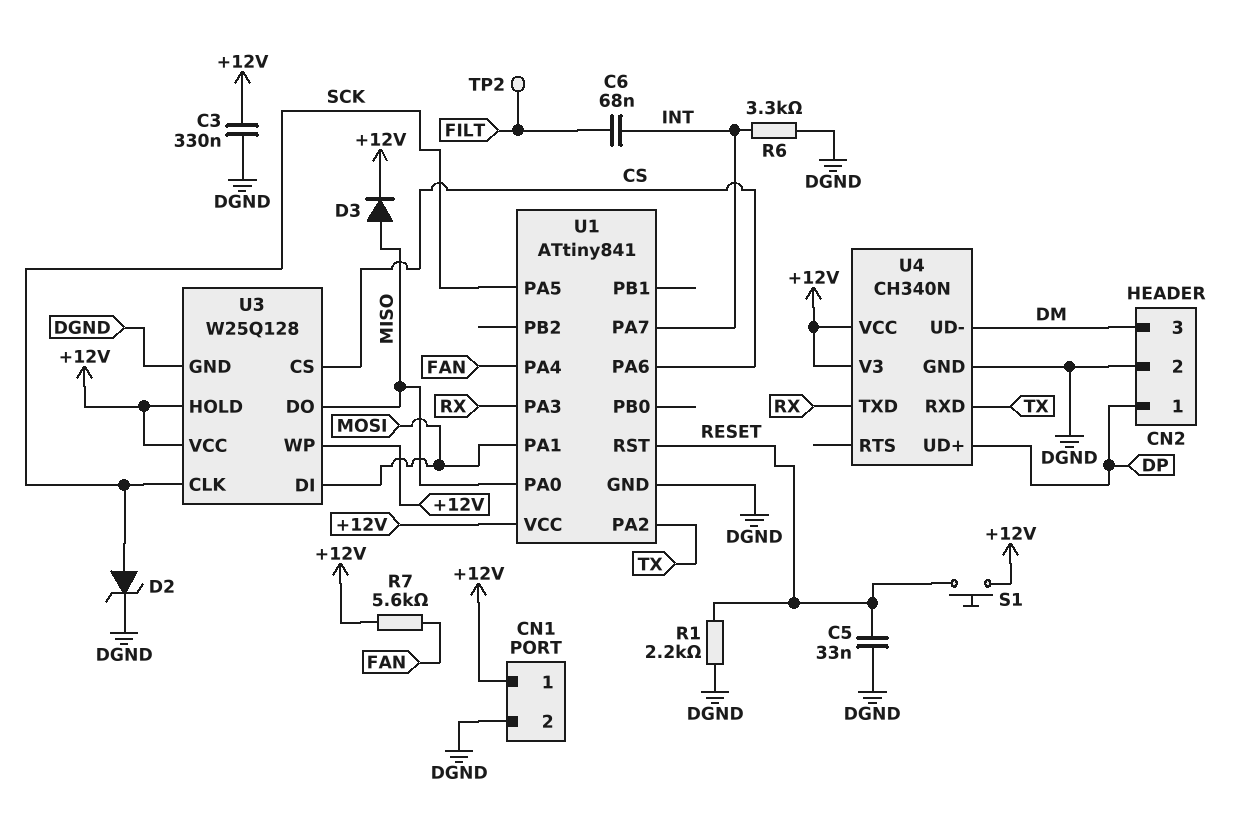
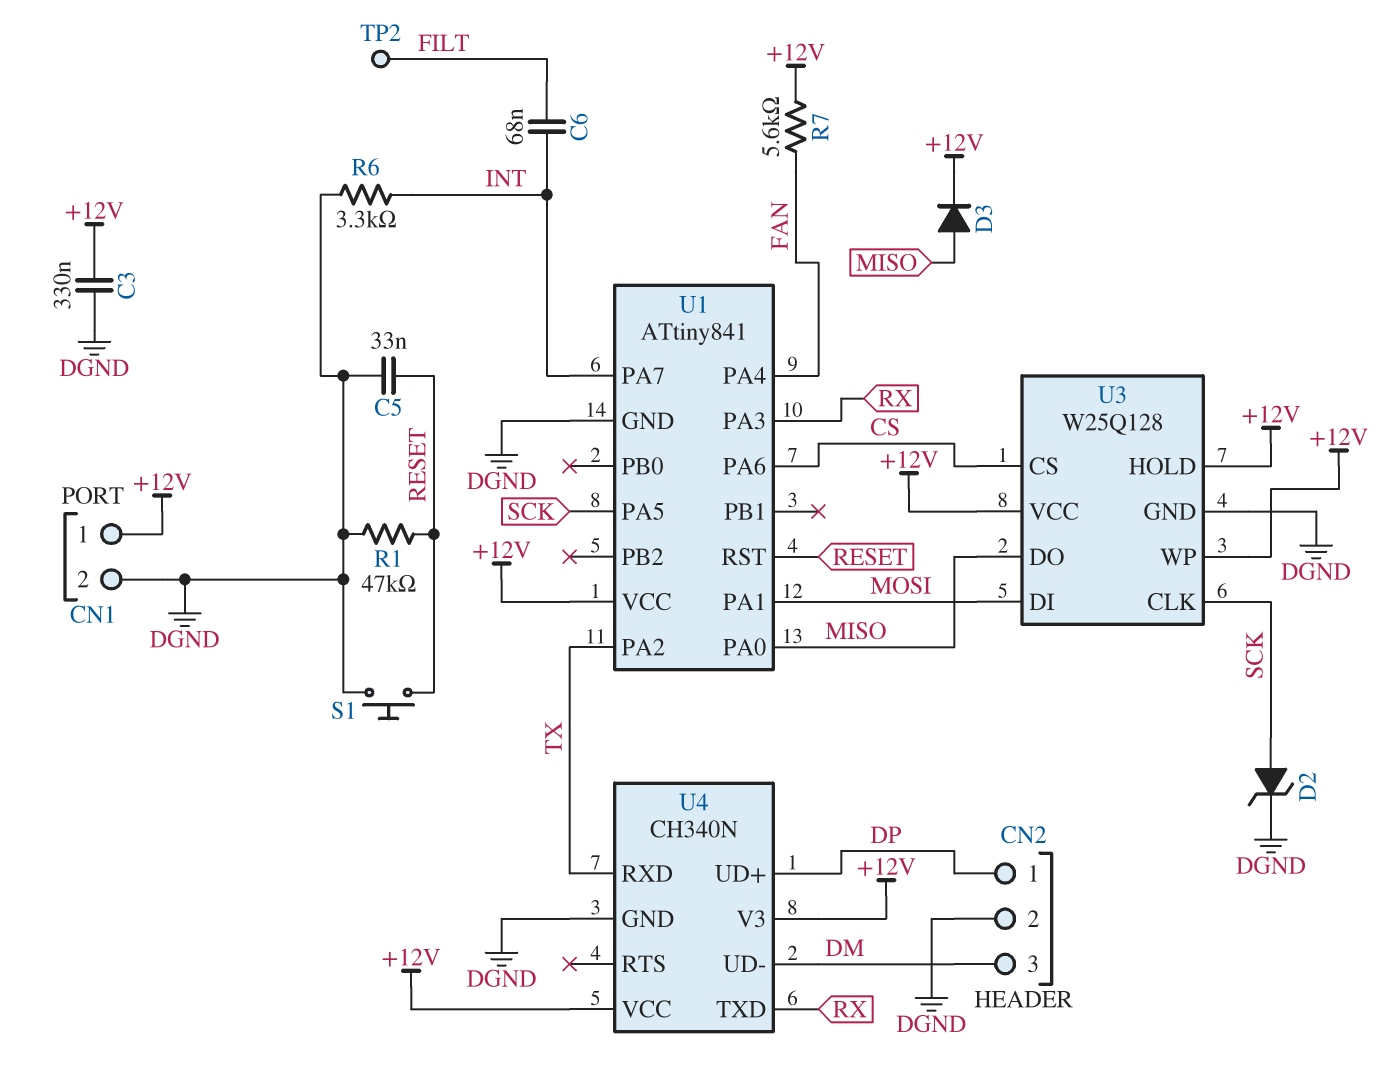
R1: 2.2k (DGND, RESET) -> 47k (DGND, RESET)
S1: button (+12V, RESET) -> button (DGND, RESET)

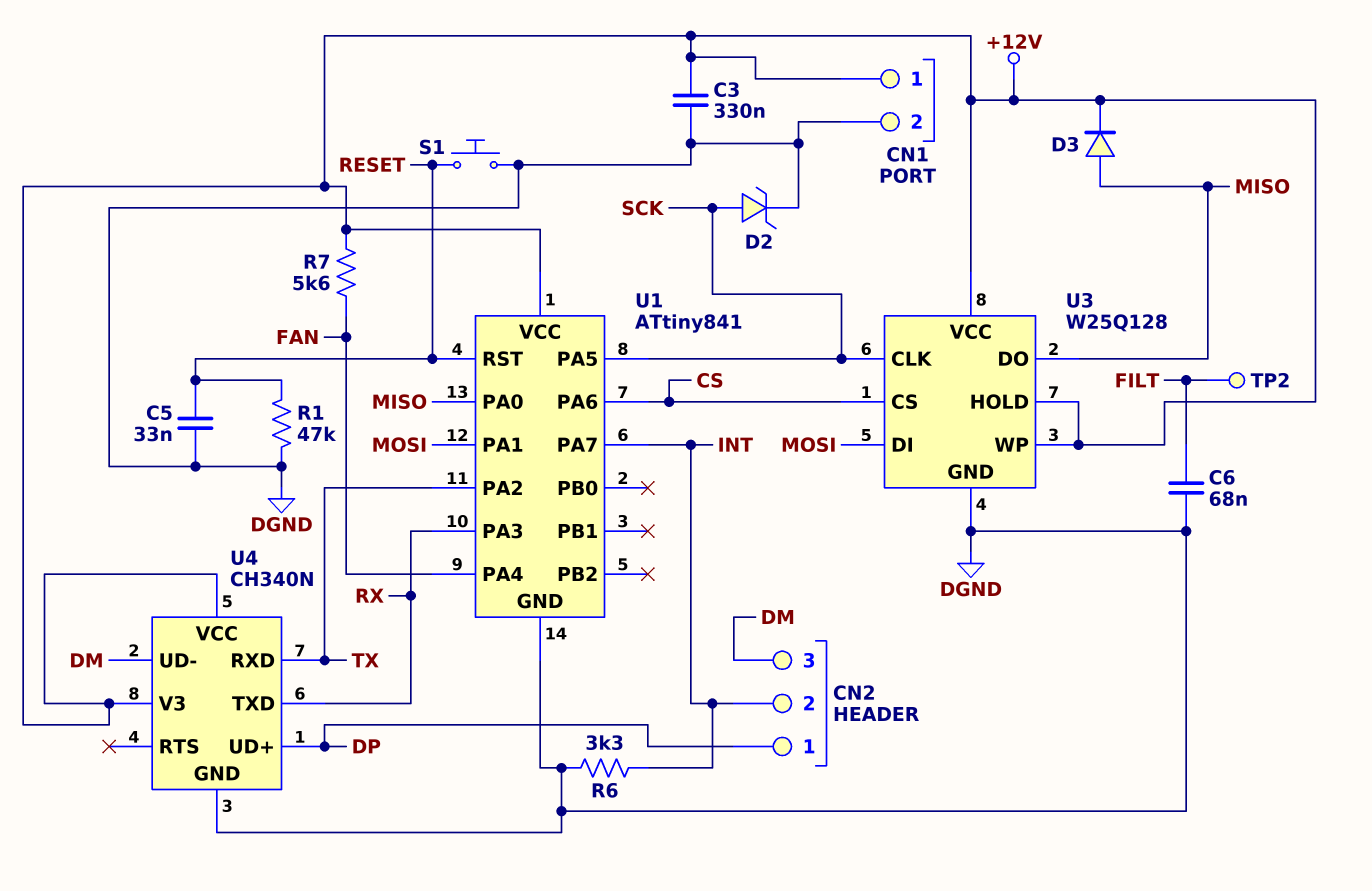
C6: 68nF (FILT, INT) -> 68nF (DGND, FILT)
CN2 pin 2: DGND -> INT

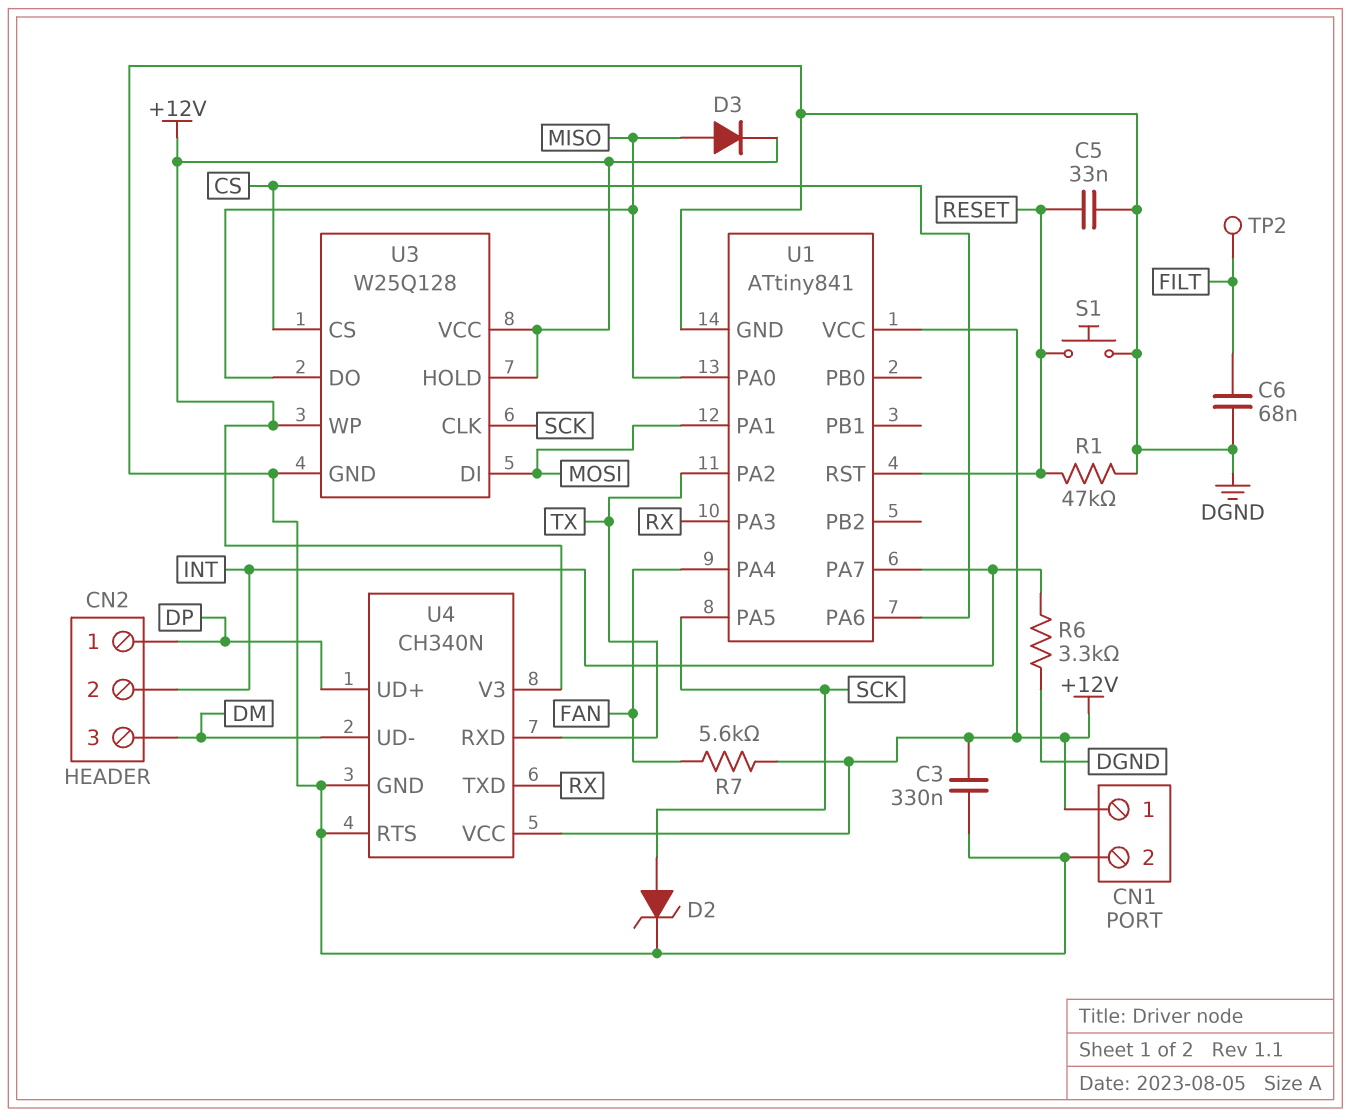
U4 pin RTS: none -> DGND

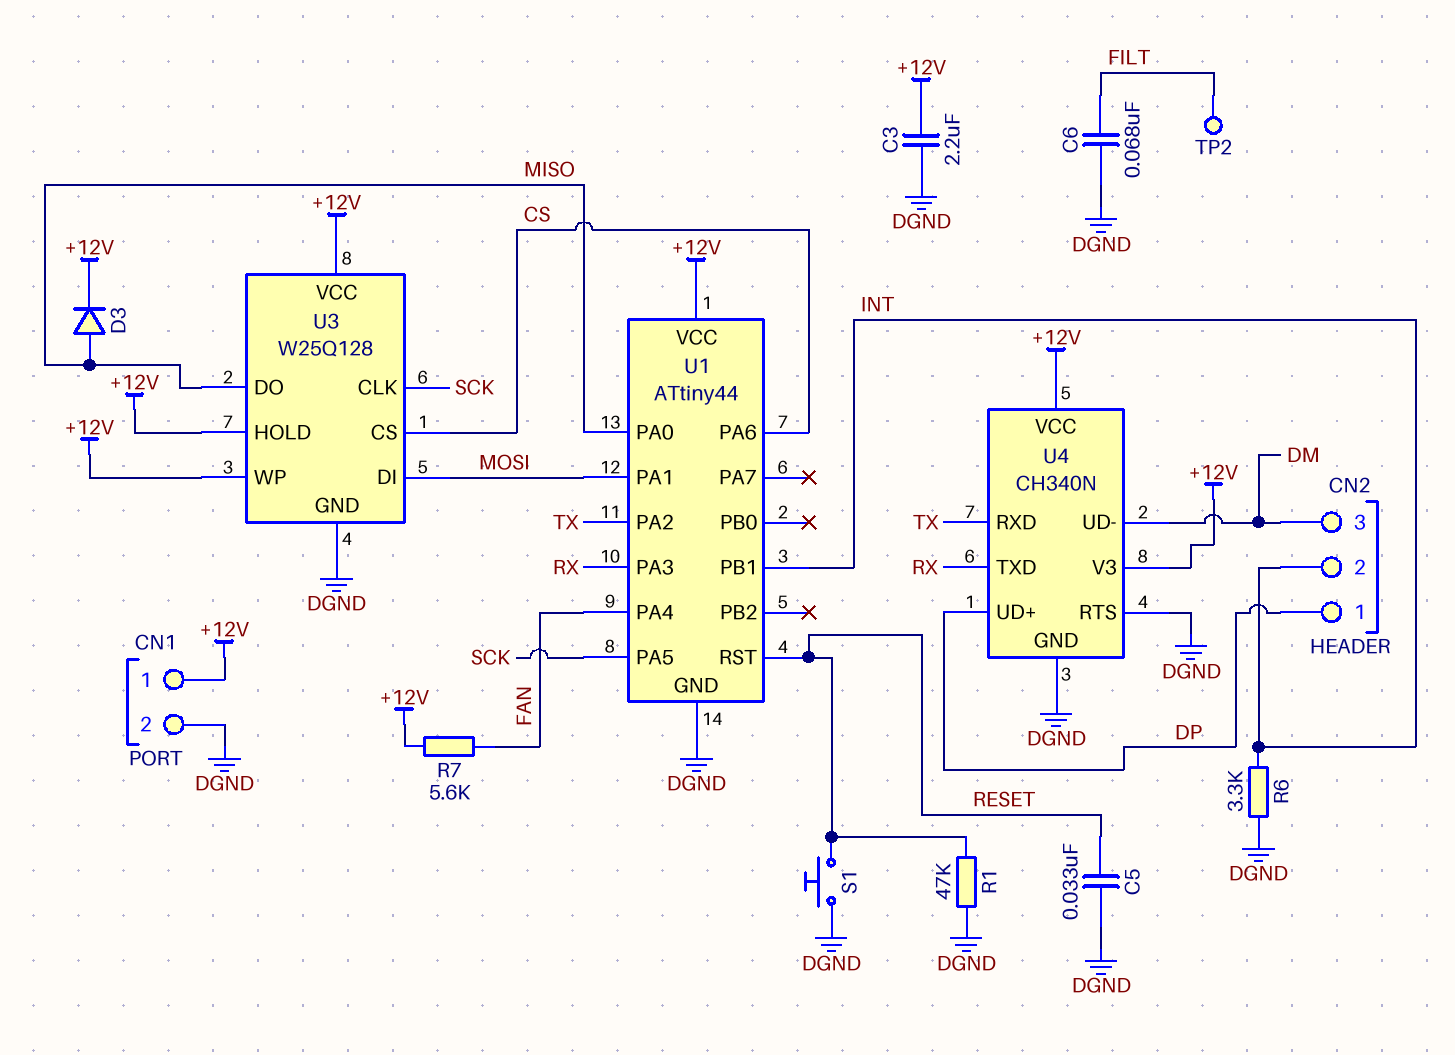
C3: 330nF (+12V, DGND) -> 2.2uF (+12V, DGND)
D2: zener (A SCK, K DGND) -> none
U1: ATtiny841 -> ATtiny44
U1 pin PA7: INT -> none
U1 pin PB1: none -> INT

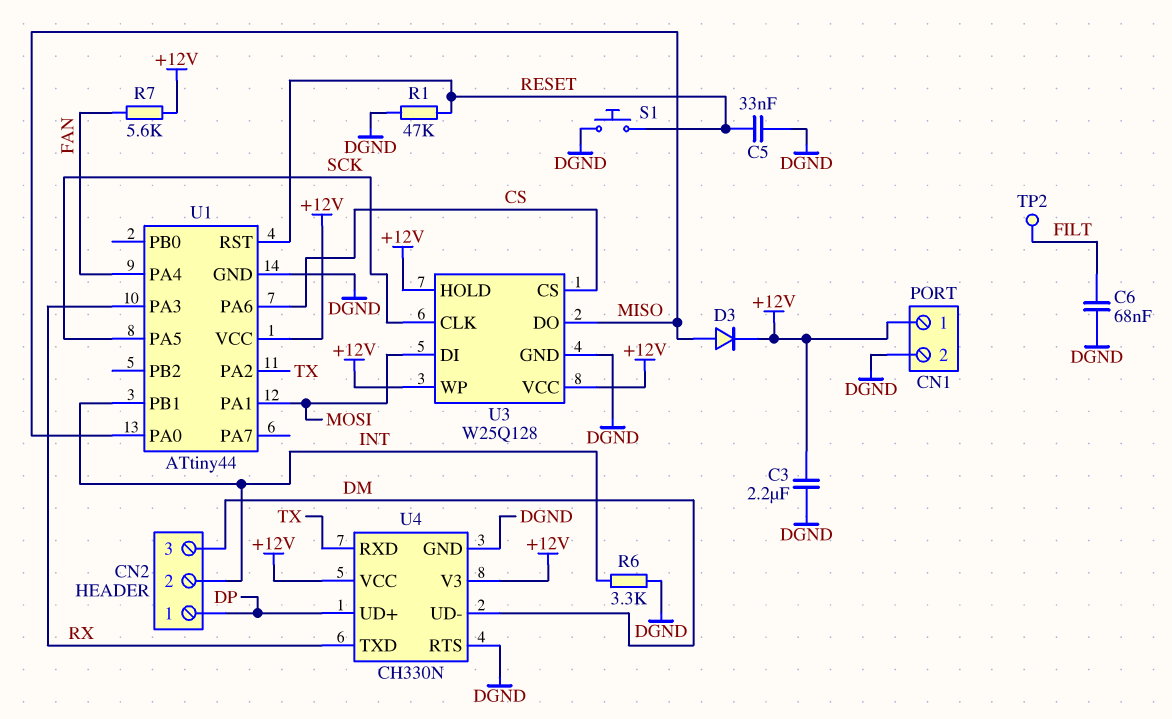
U4: CH340N -> CH330N

